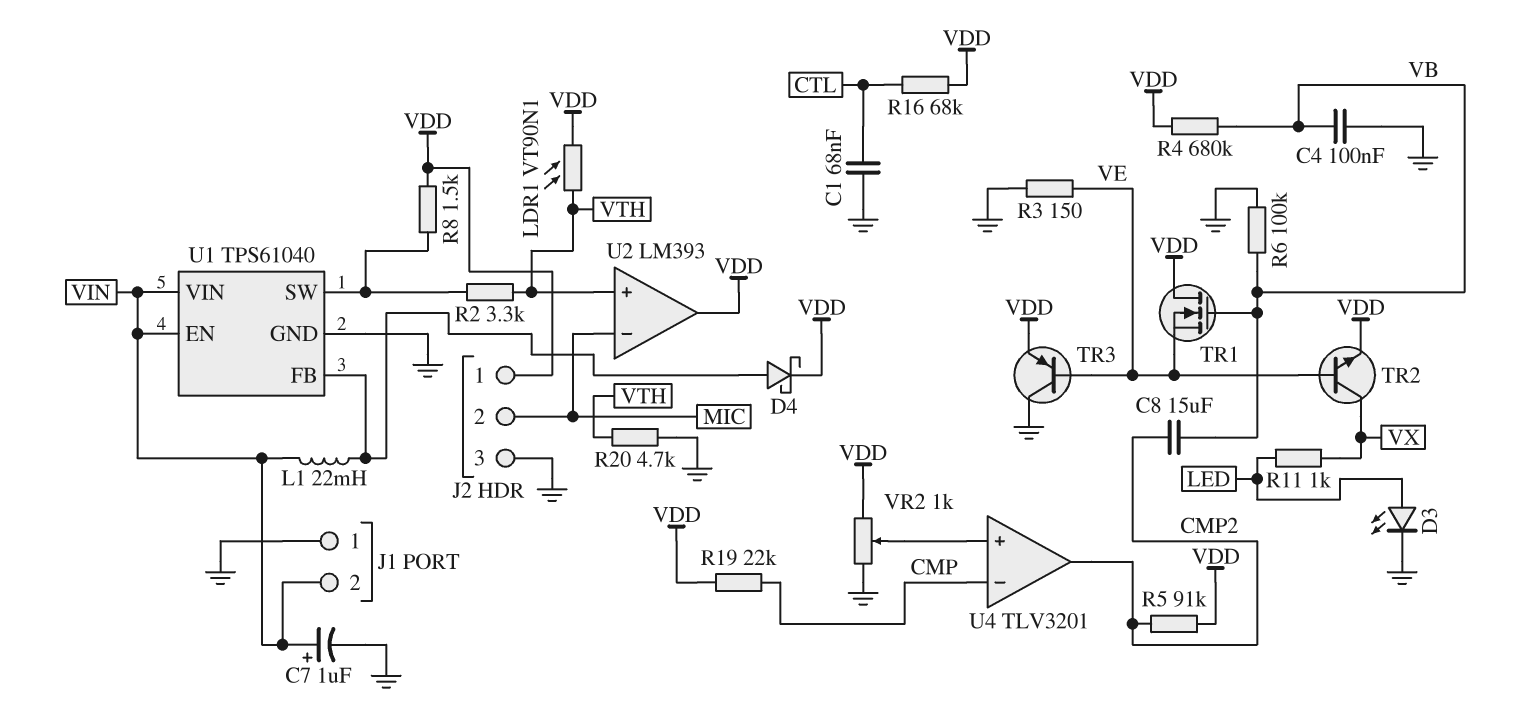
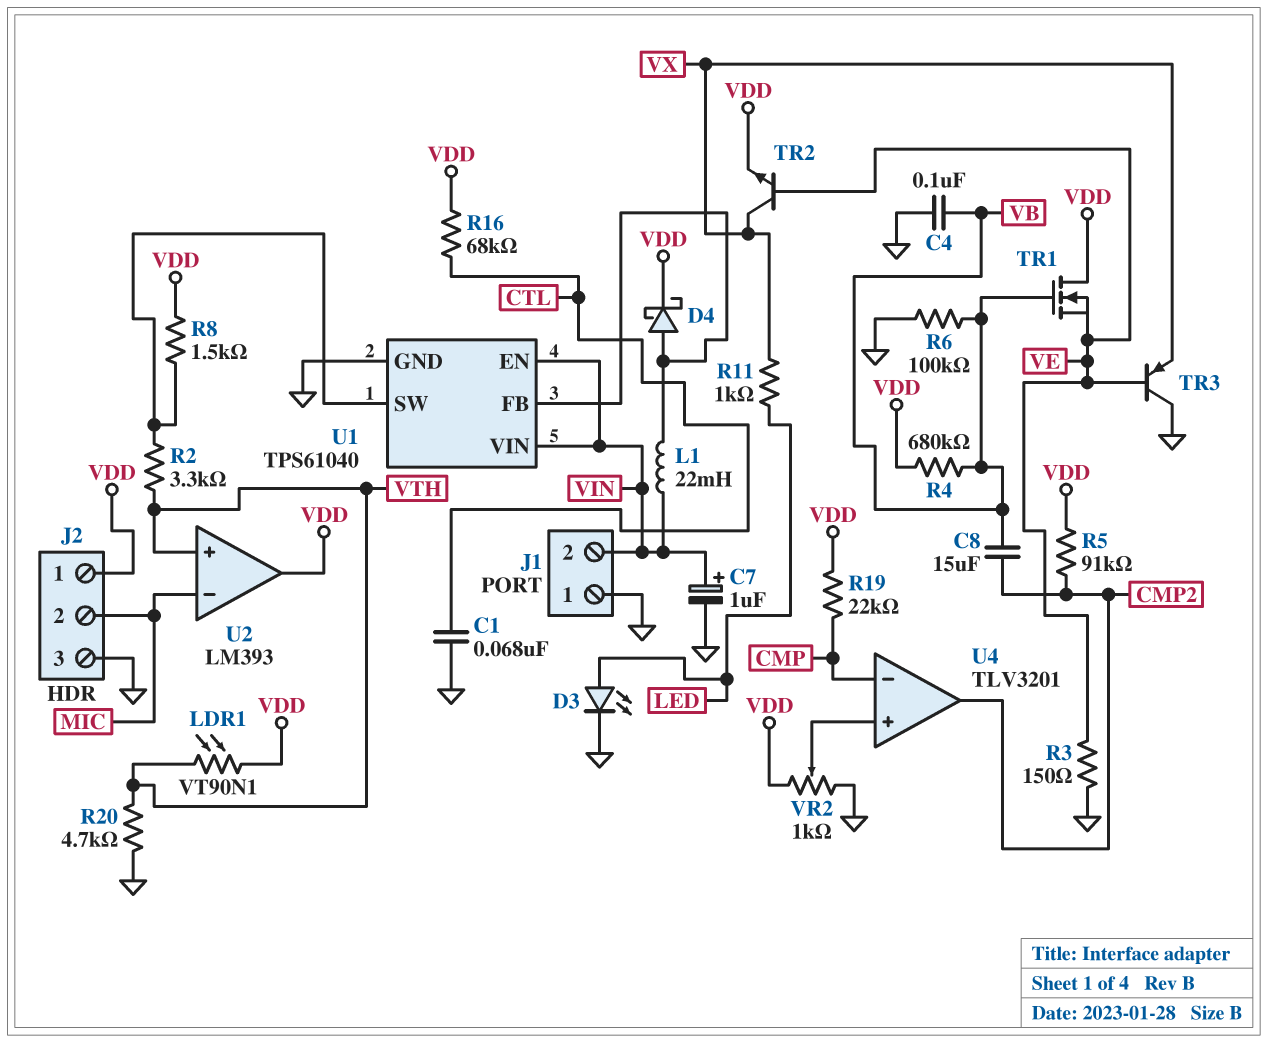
TR3: PNP (B VE, C GND, E VDD) -> PNP (B VE, C GND, E VX)

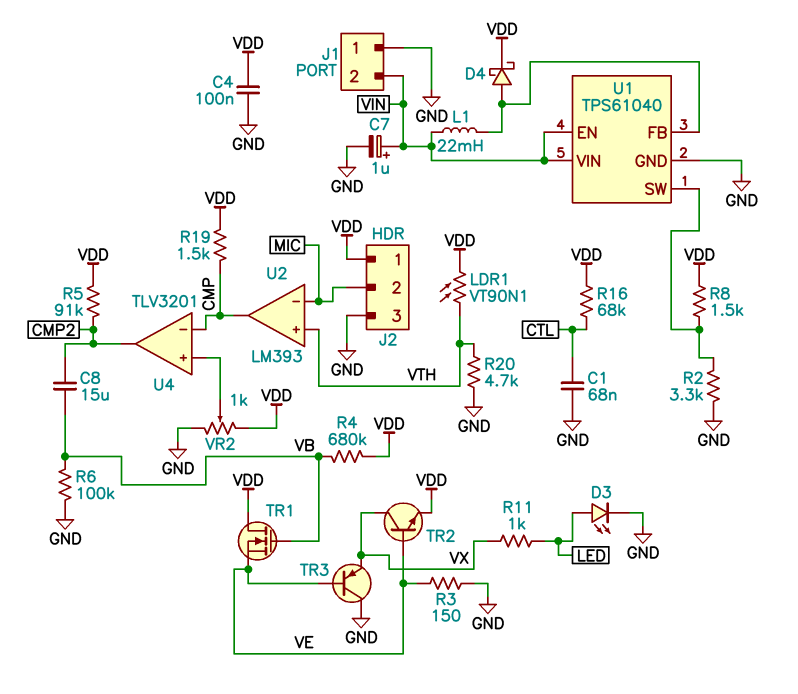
C4: 100nF (GND, VB) -> 100nF (GND, VDD)
R2: 3.3k (U1/SW, VTH) -> 3.3k (GND, U1/SW)
R19: 22k (CMP, VDD) -> 1.5k (CMP, VDD)
U2 pin out: VDD -> CMP

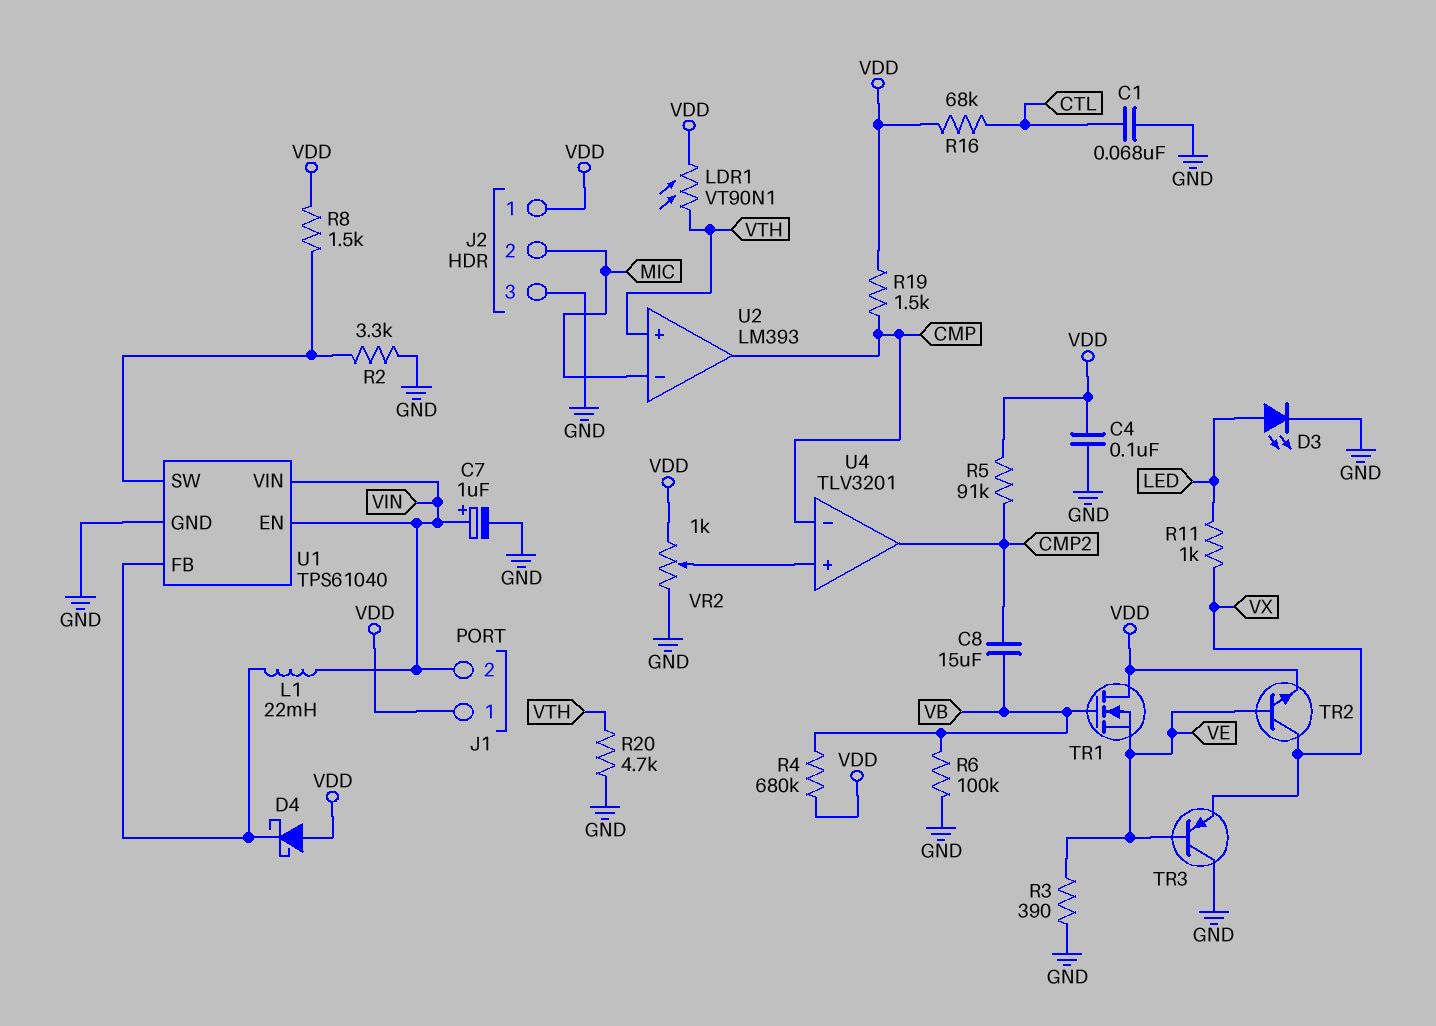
D4: schottky (A U1/FB, K VDD) -> schottky (A VDD, K U1/FB)
J1 pin 1: GND -> VDD
R3: 150 (GND, VE) -> 390 (GND, VE)

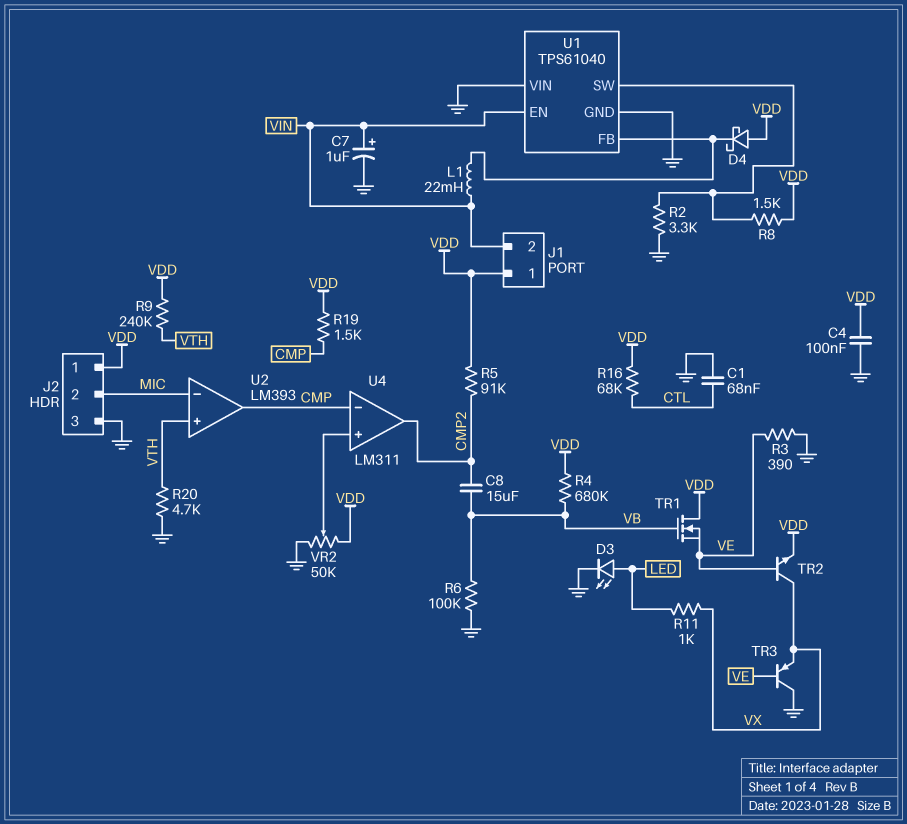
LDR1: VT90N1 (VDD, VTH) -> none
R9: none -> 240k (VDD, VTH)
U1 pin VIN: VIN -> GND
U4: TLV3201 -> LM311
VR2: 1k (GND, VDD, wiper U4/in+) -> 50k (GND, VDD, wiper U4/in+)

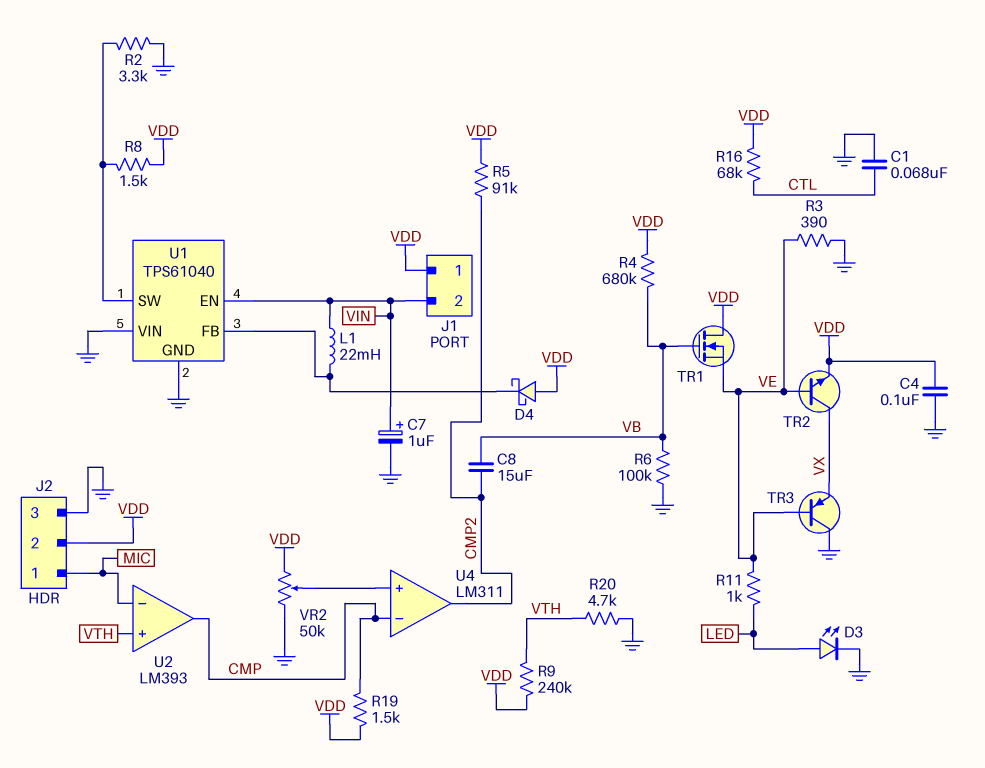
J2 pin 1: VDD -> MIC
J2 pin 2: MIC -> VDD
R11: 1k (LED, VX) -> 1k (LED, VE)

